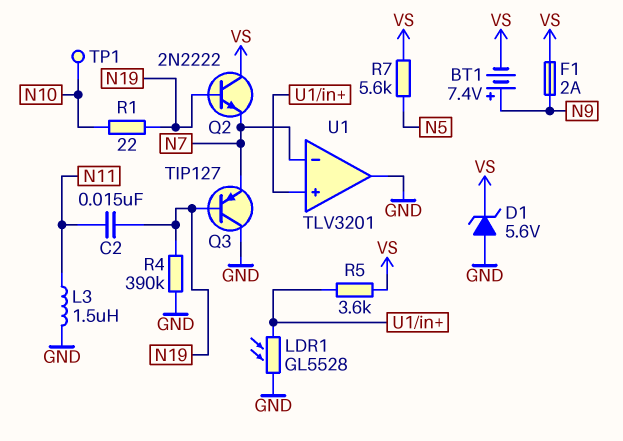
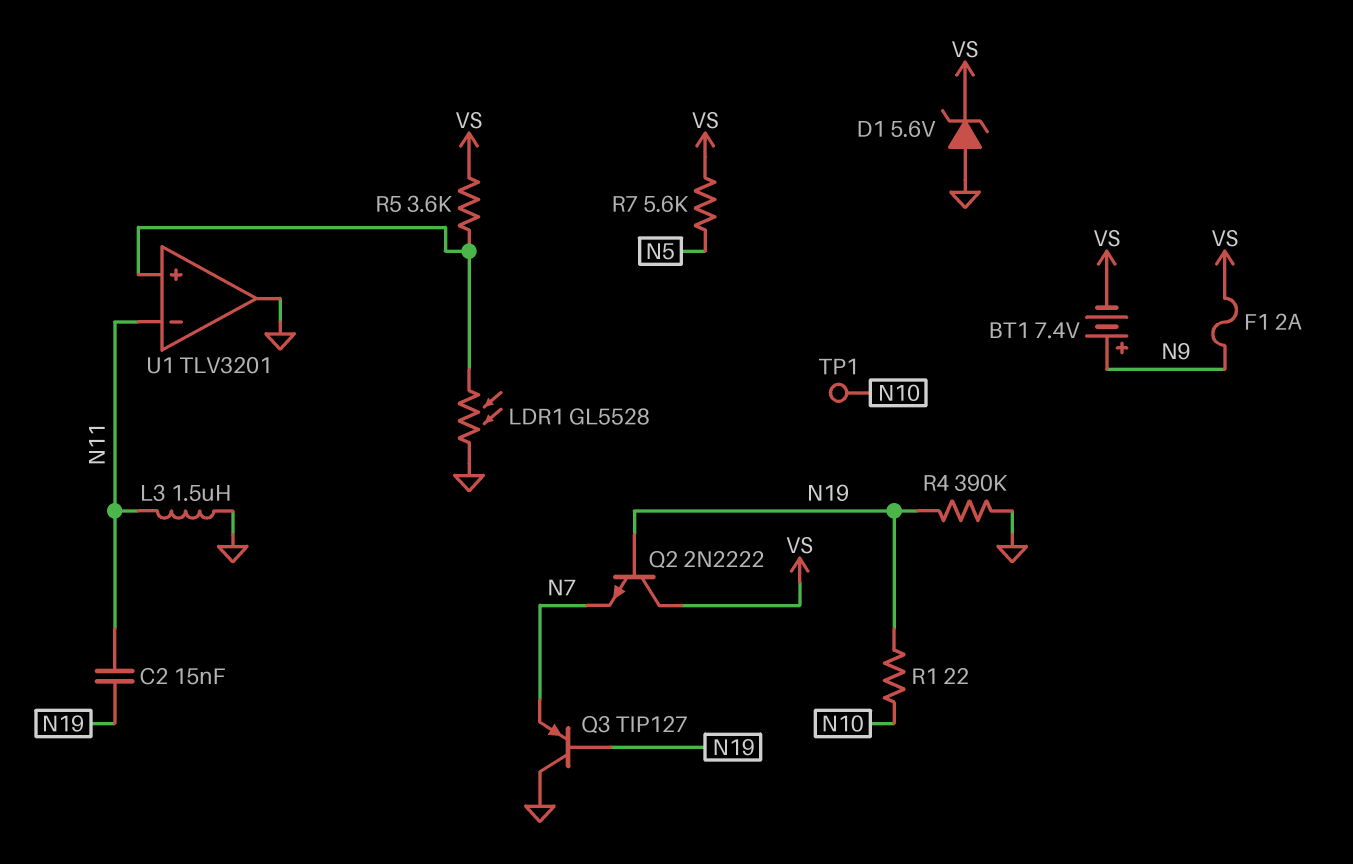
U1 pin in-: N7 -> N11

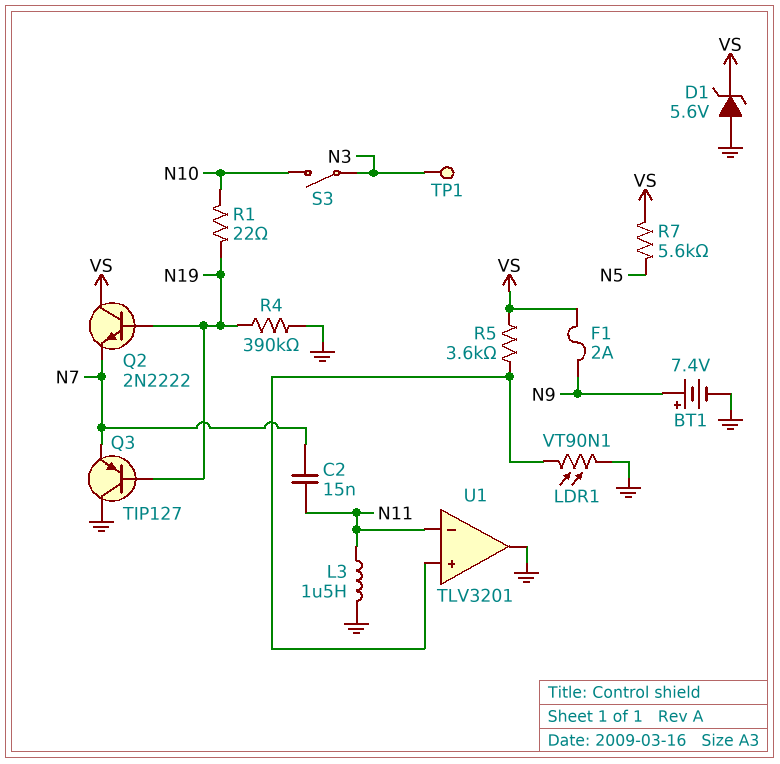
BT1: 7.4V (plus N9, minus VS) -> 7.4V (plus N9, minus GND)
C2: 15nF (N11, N19) -> 15nF (N7, N11)
LDR1: GL5528 (GND, U1/in+) -> VT90N1 (GND, U1/in+)
S3: none -> switch (N3, N10)
TP1: test point (N10) -> test point (N3)

